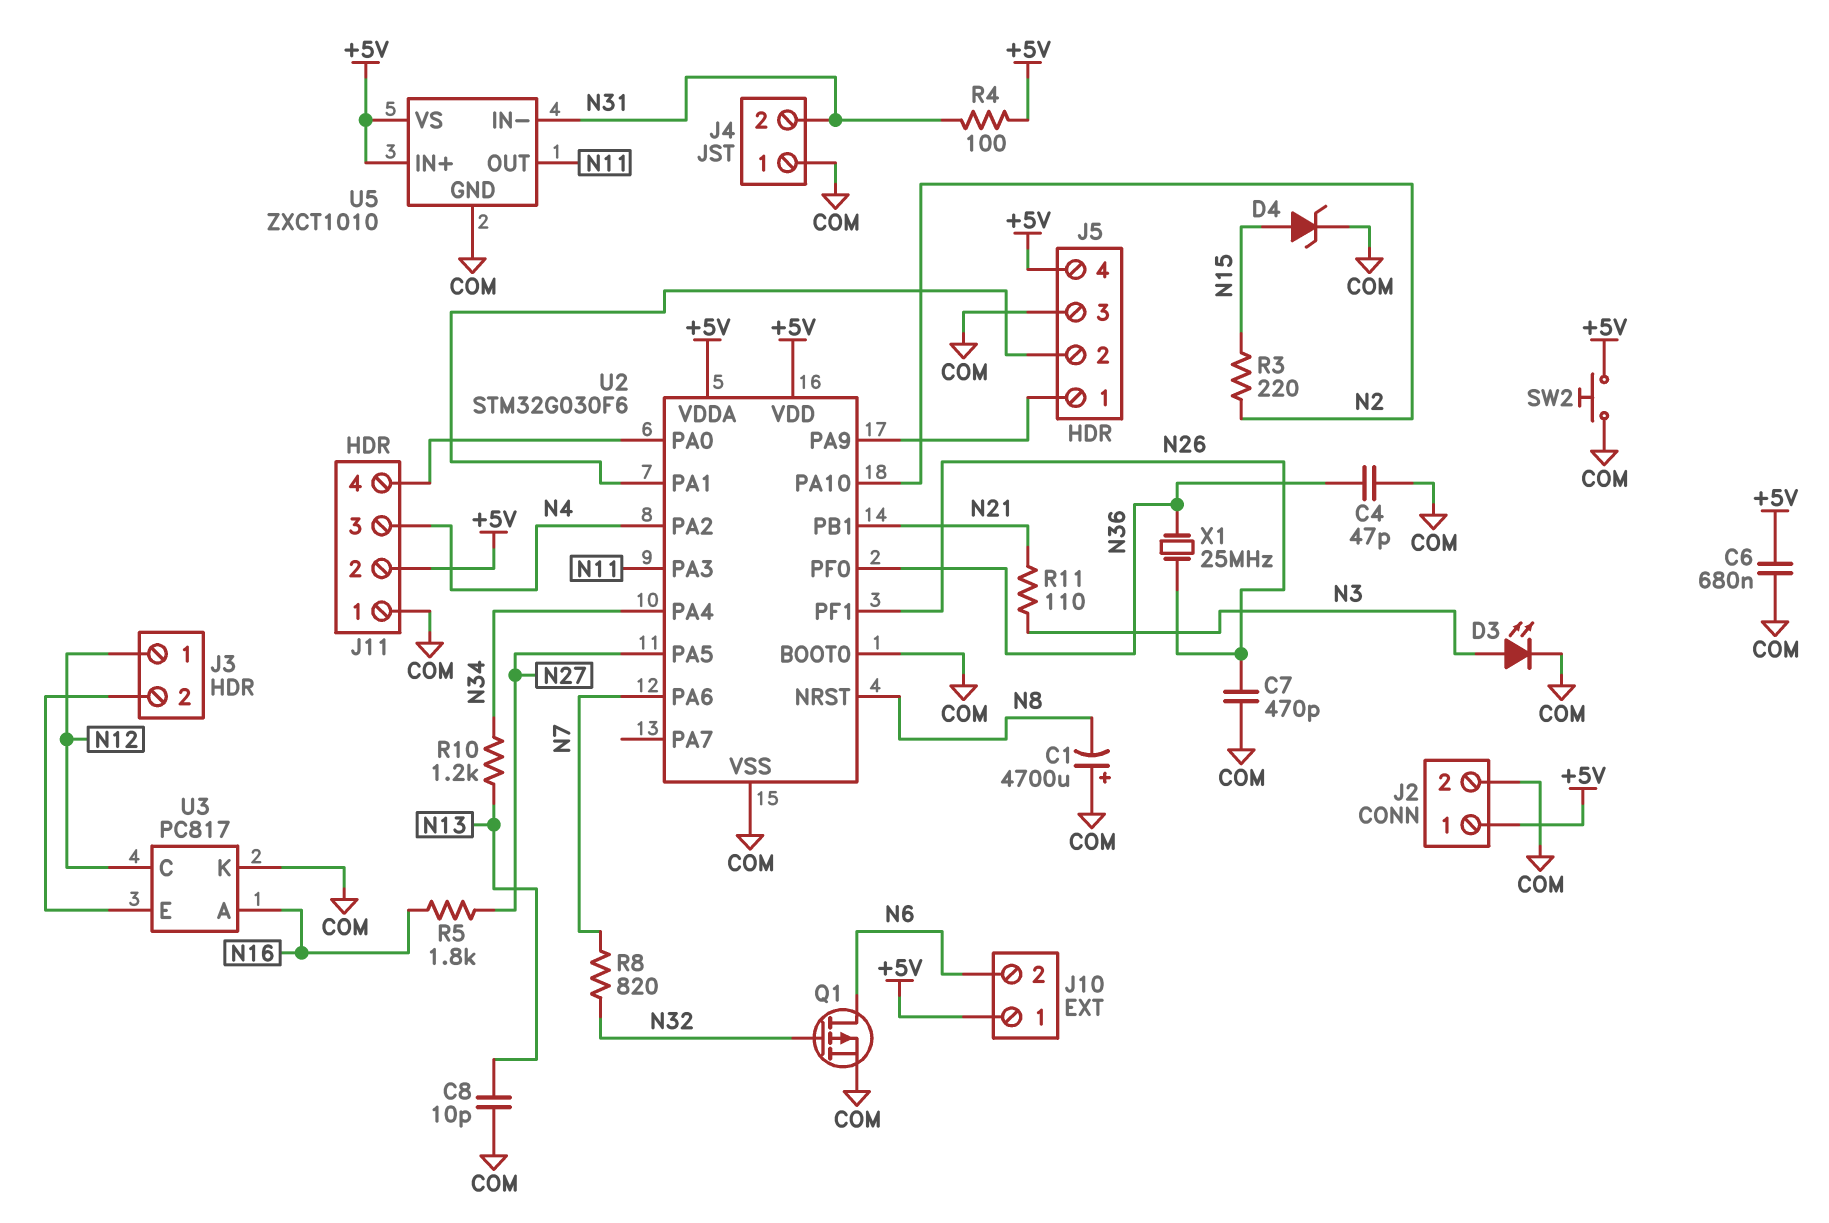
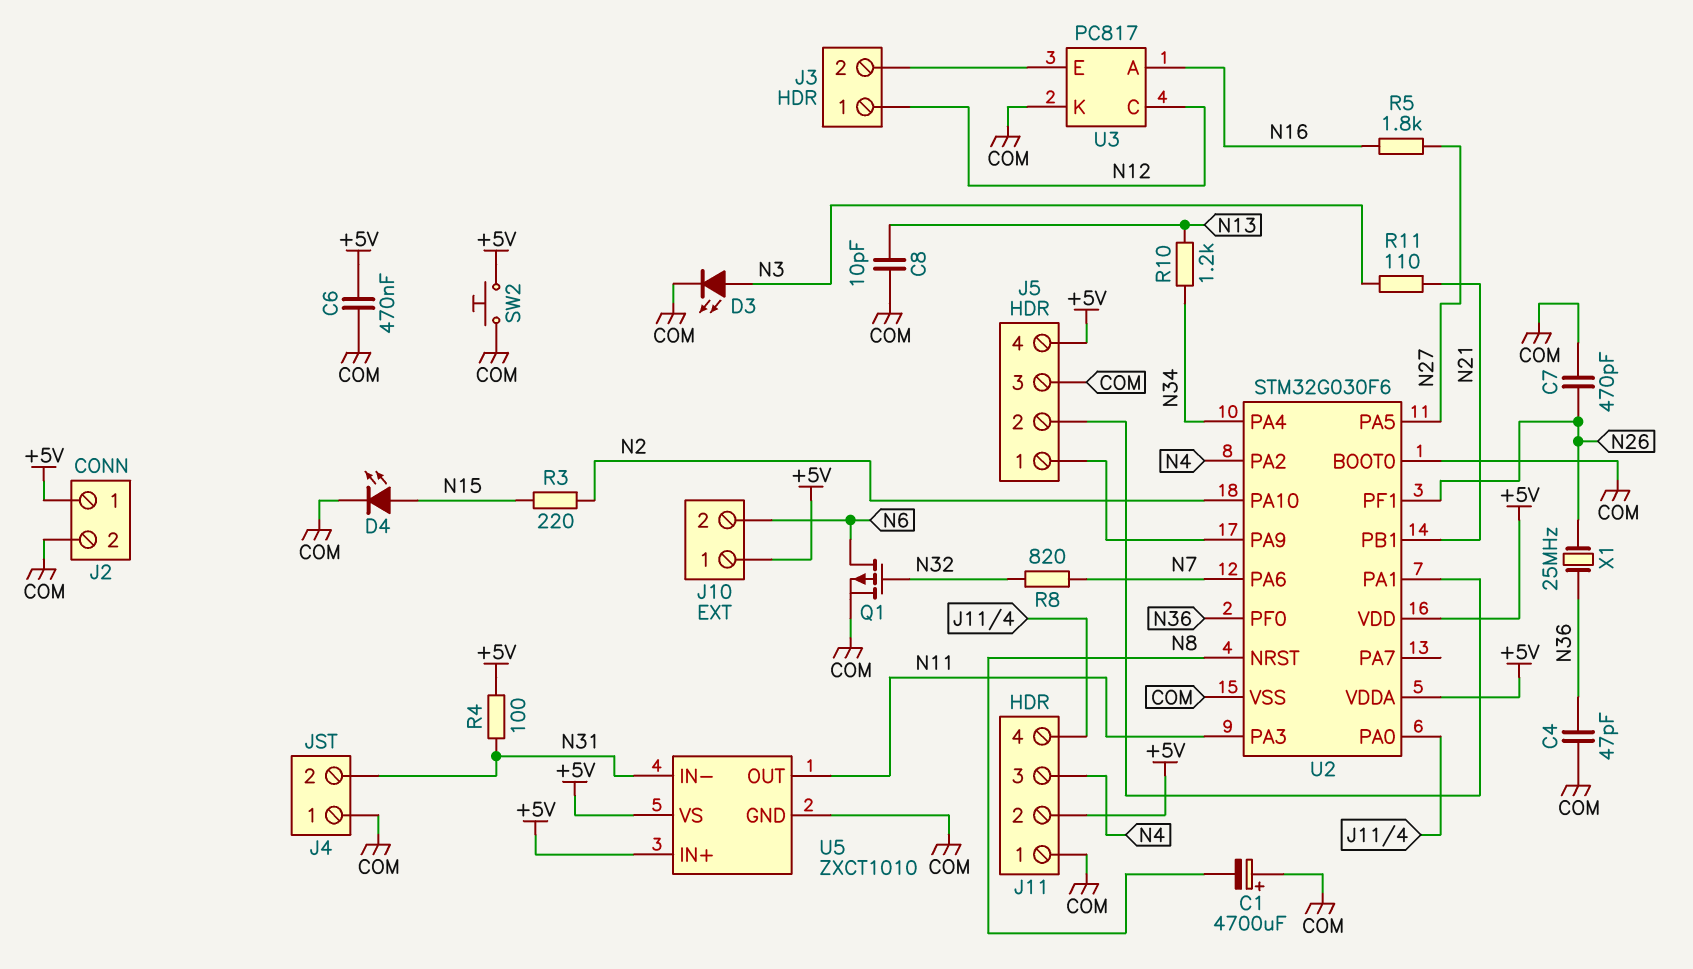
C6: 680nF (+5V, COM) -> 470nF (+5V, COM)
D4: zener (A N15, K COM) -> LED (A N15, K COM)

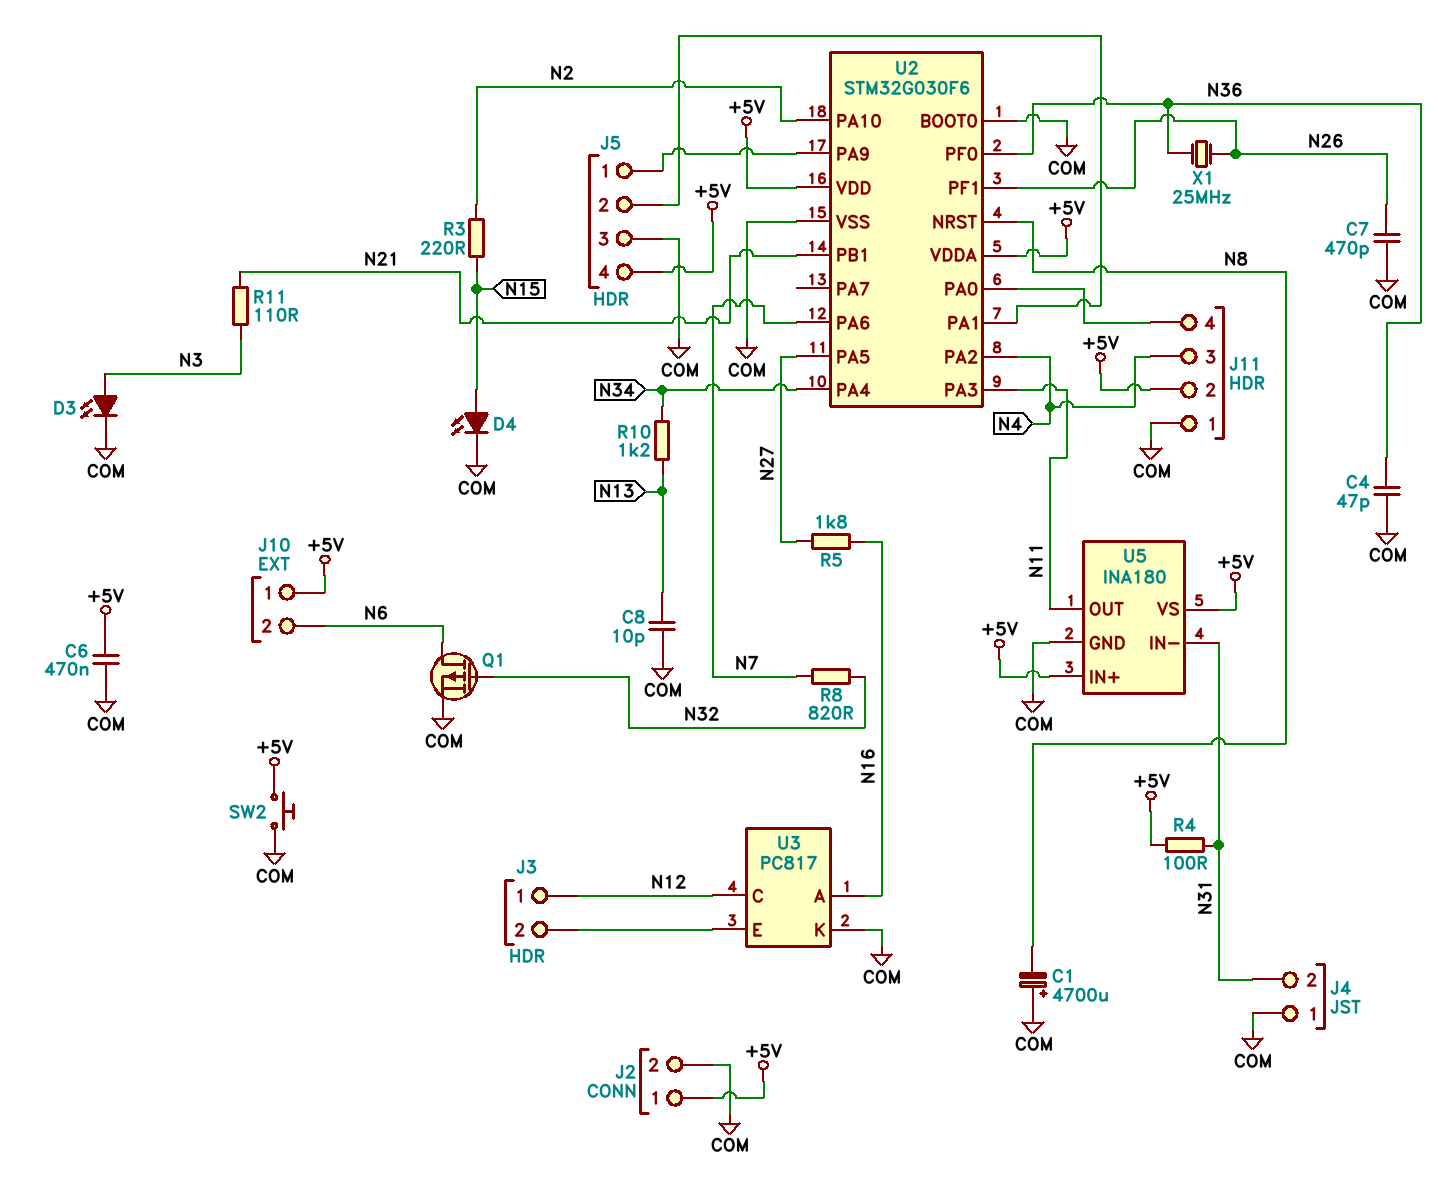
U5: ZXCT1010 -> INA180

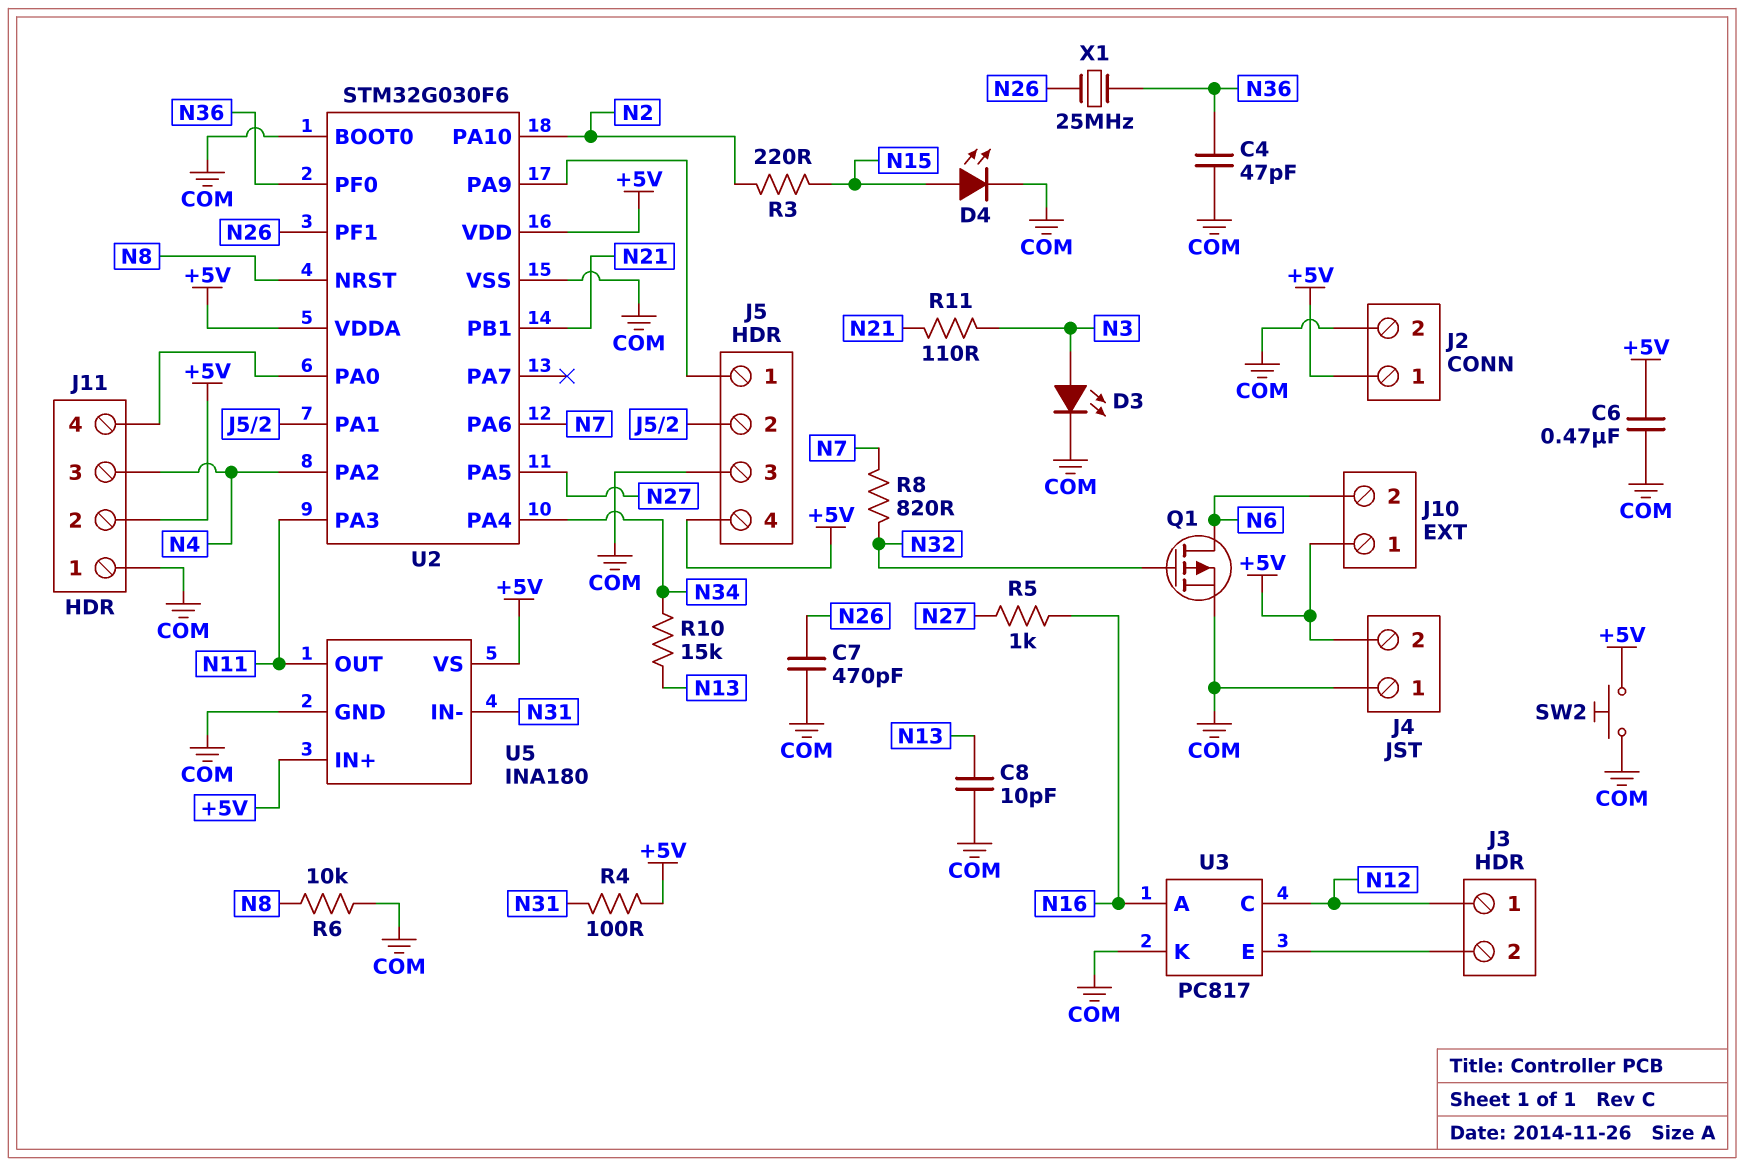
C1: 4700uF (plus COM, minus N8) -> none
J4 pin 2: N31 -> +5V
R5: 1.8k (N16, N27) -> 1k (N16, N27)
R6: none -> 10k (COM, N8)
R10: 1.2k (N13, N34) -> 15k (N13, N34)

